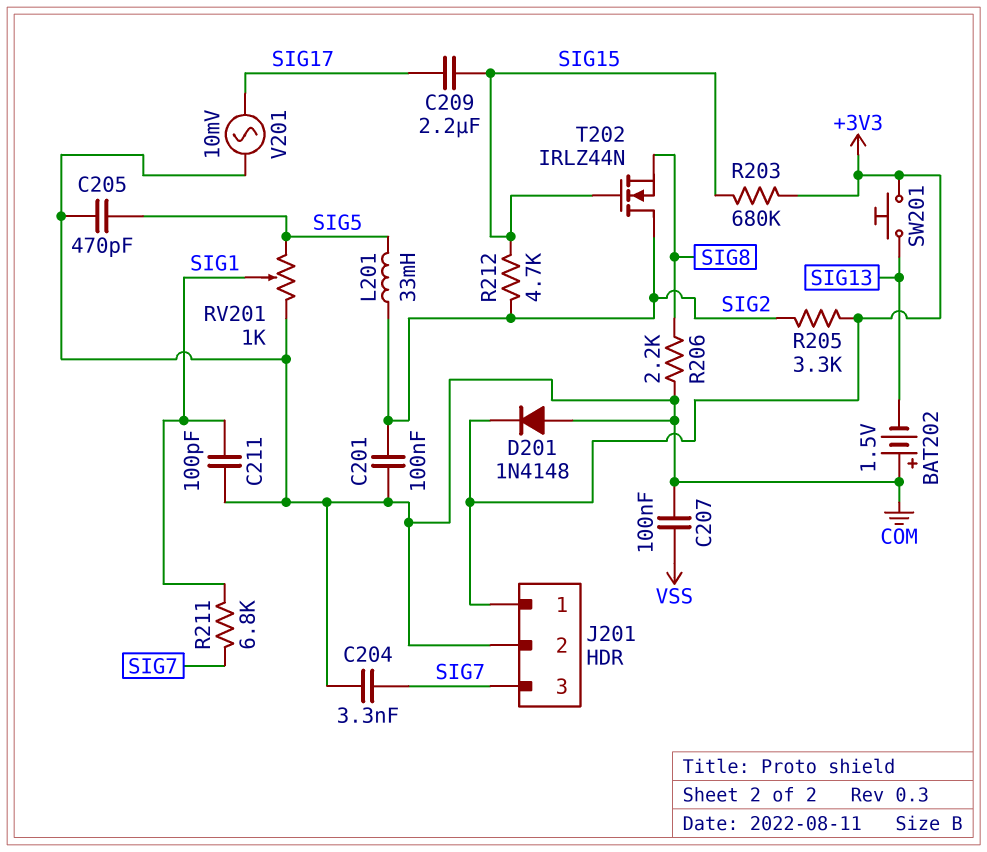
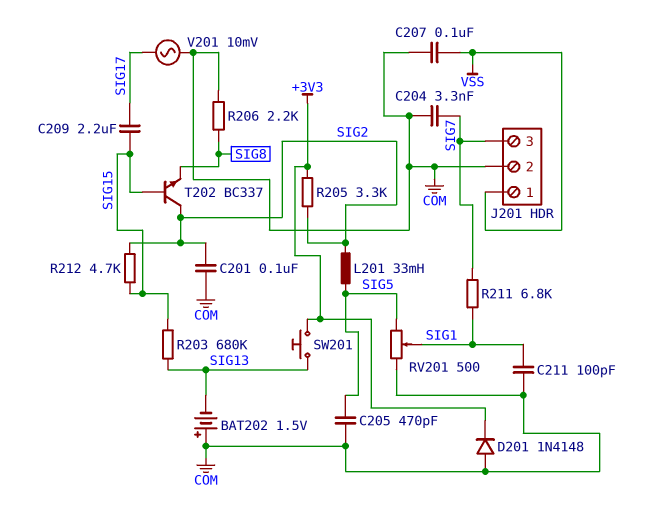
J201 pin 1: +3V3 -> VSS
R203: 680k (+3V3, SIG15) -> 680k (SIG13, SIG15)
RV201: 1k (COM, SIG5, wiper SIG1) -> 500 (COM, SIG5, wiper SIG1)
T202: NMOS IRLZ44N (G SIG15, D SIG2, S SIG8) -> NPN BC337 (B SIG15, C SIG2, E SIG8)

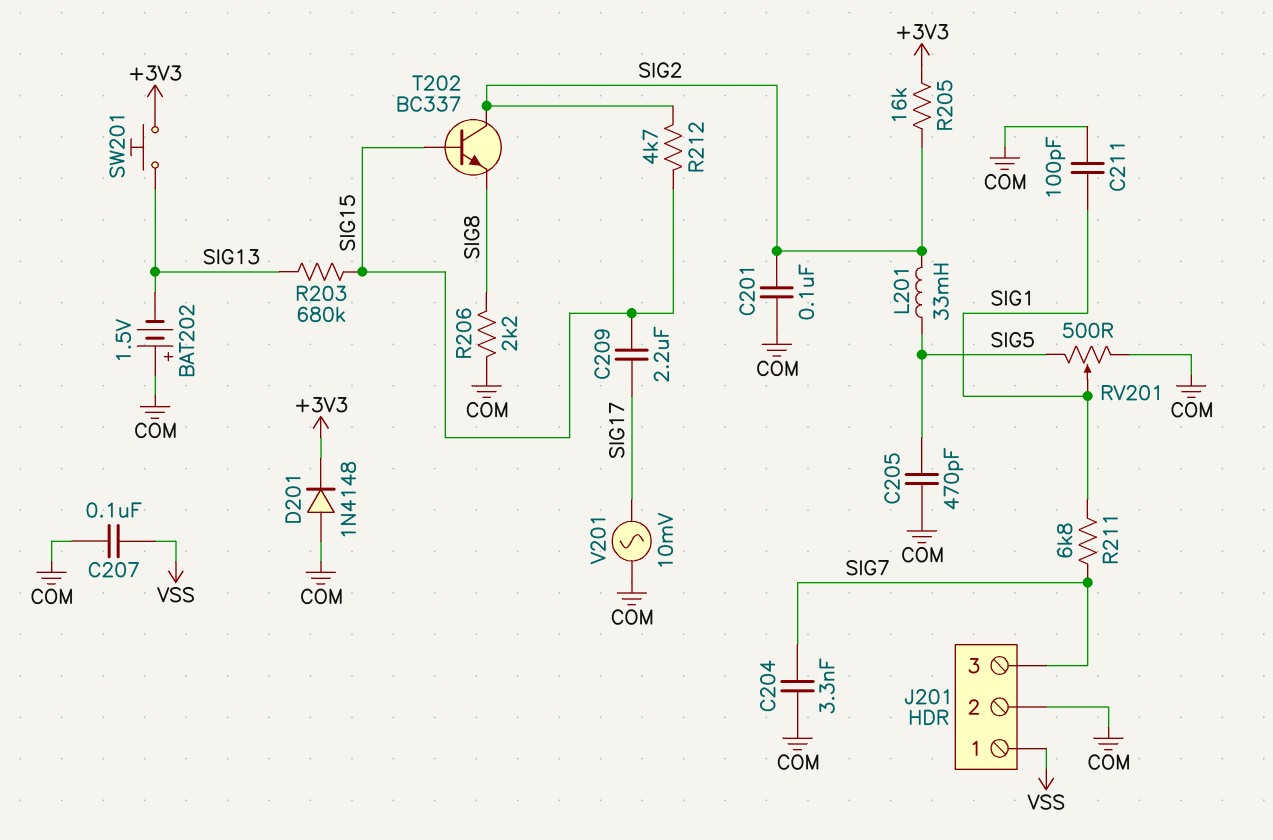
R205: 3.3k (+3V3, SIG2) -> 16k (+3V3, SIG2)

